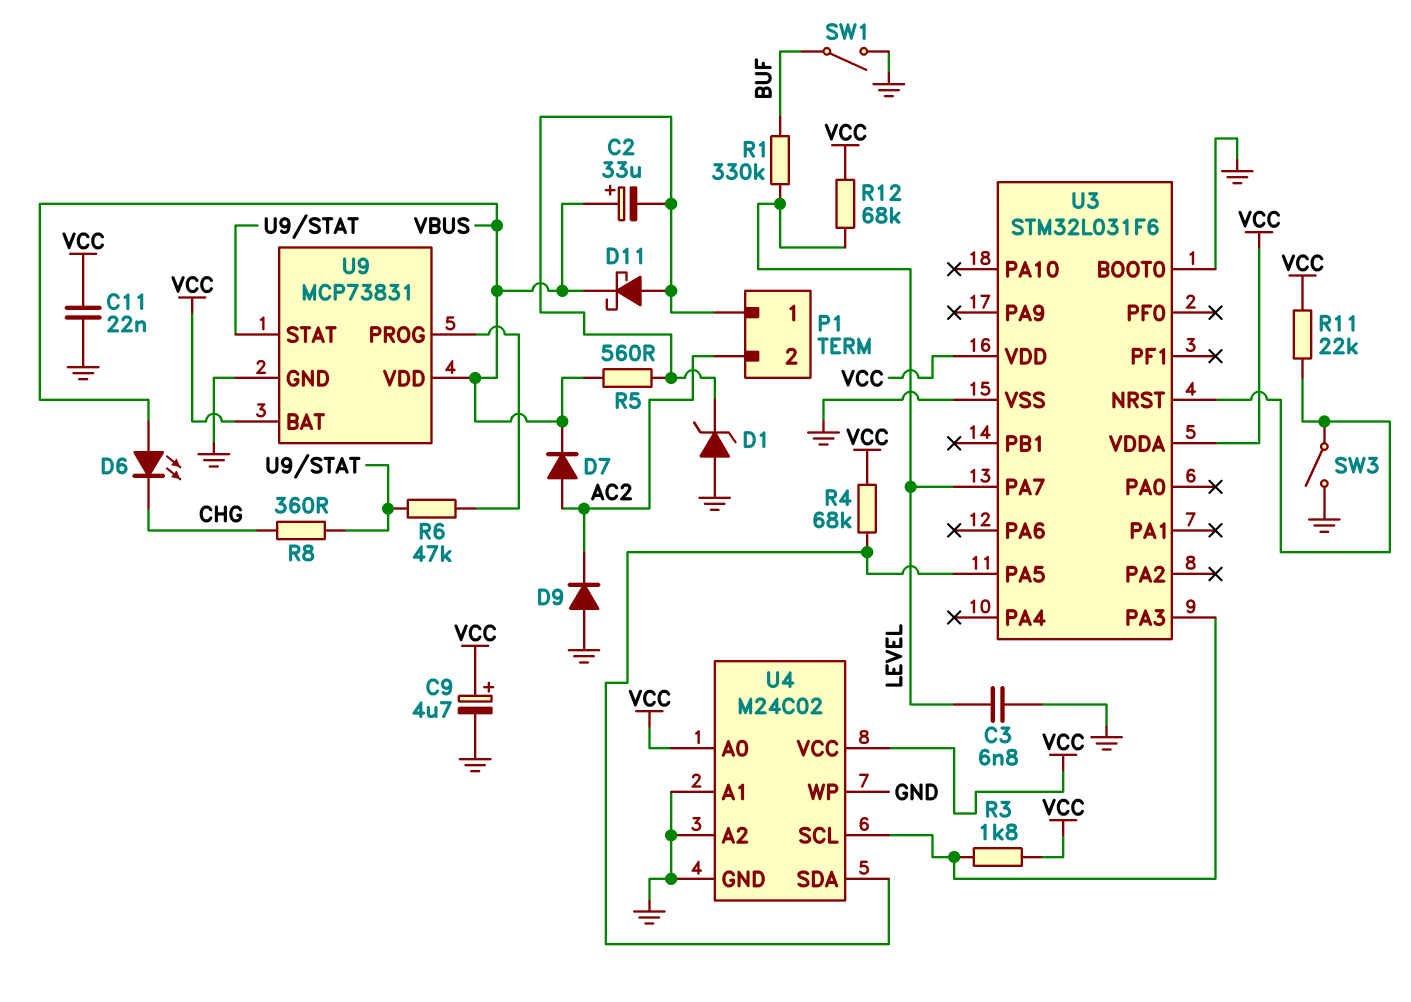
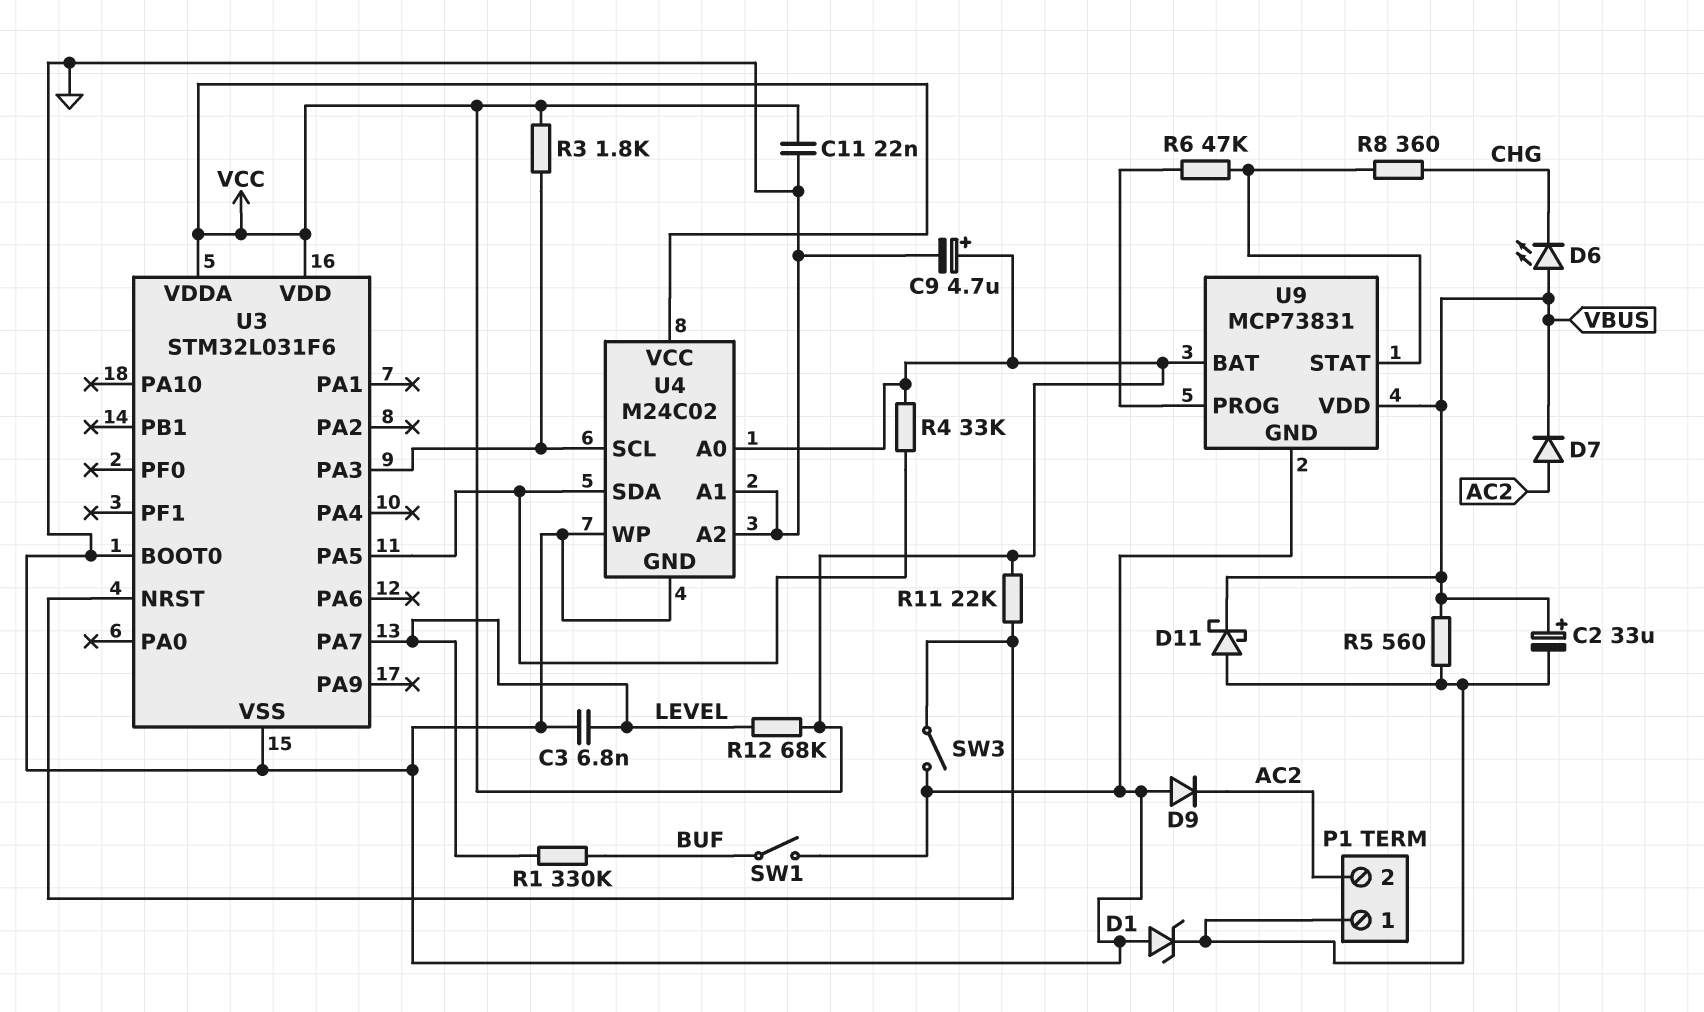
R4: 68k (U3/PA5, VCC) -> 33k (U3/PA5, VCC)

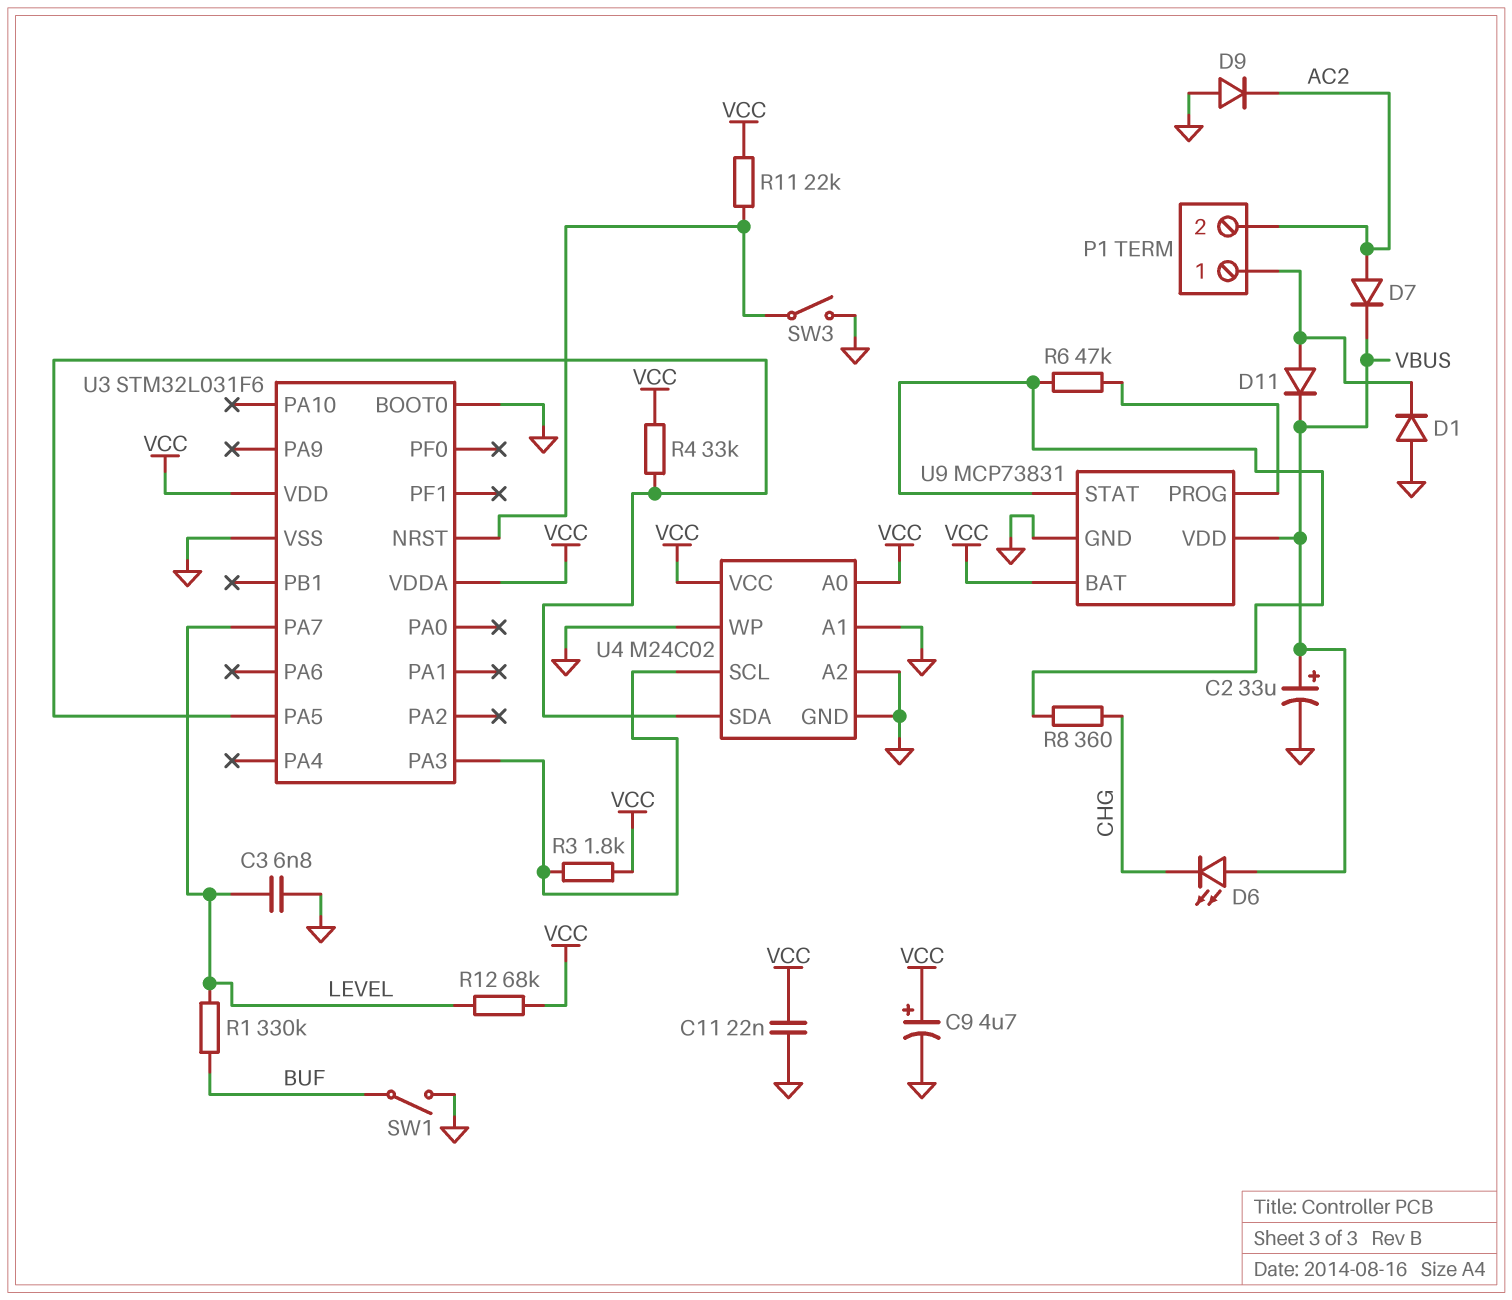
C2: 33uF (plus VBUS, minus P1/1) -> 33uF (plus VBUS, minus GND)
D1: zener (A GND, K P1/1) -> diode (A GND, K P1/1)
D11: schottky (A P1/1, K VBUS) -> diode (A P1/1, K VBUS)
R5: 560 (P1/1, VBUS) -> none

